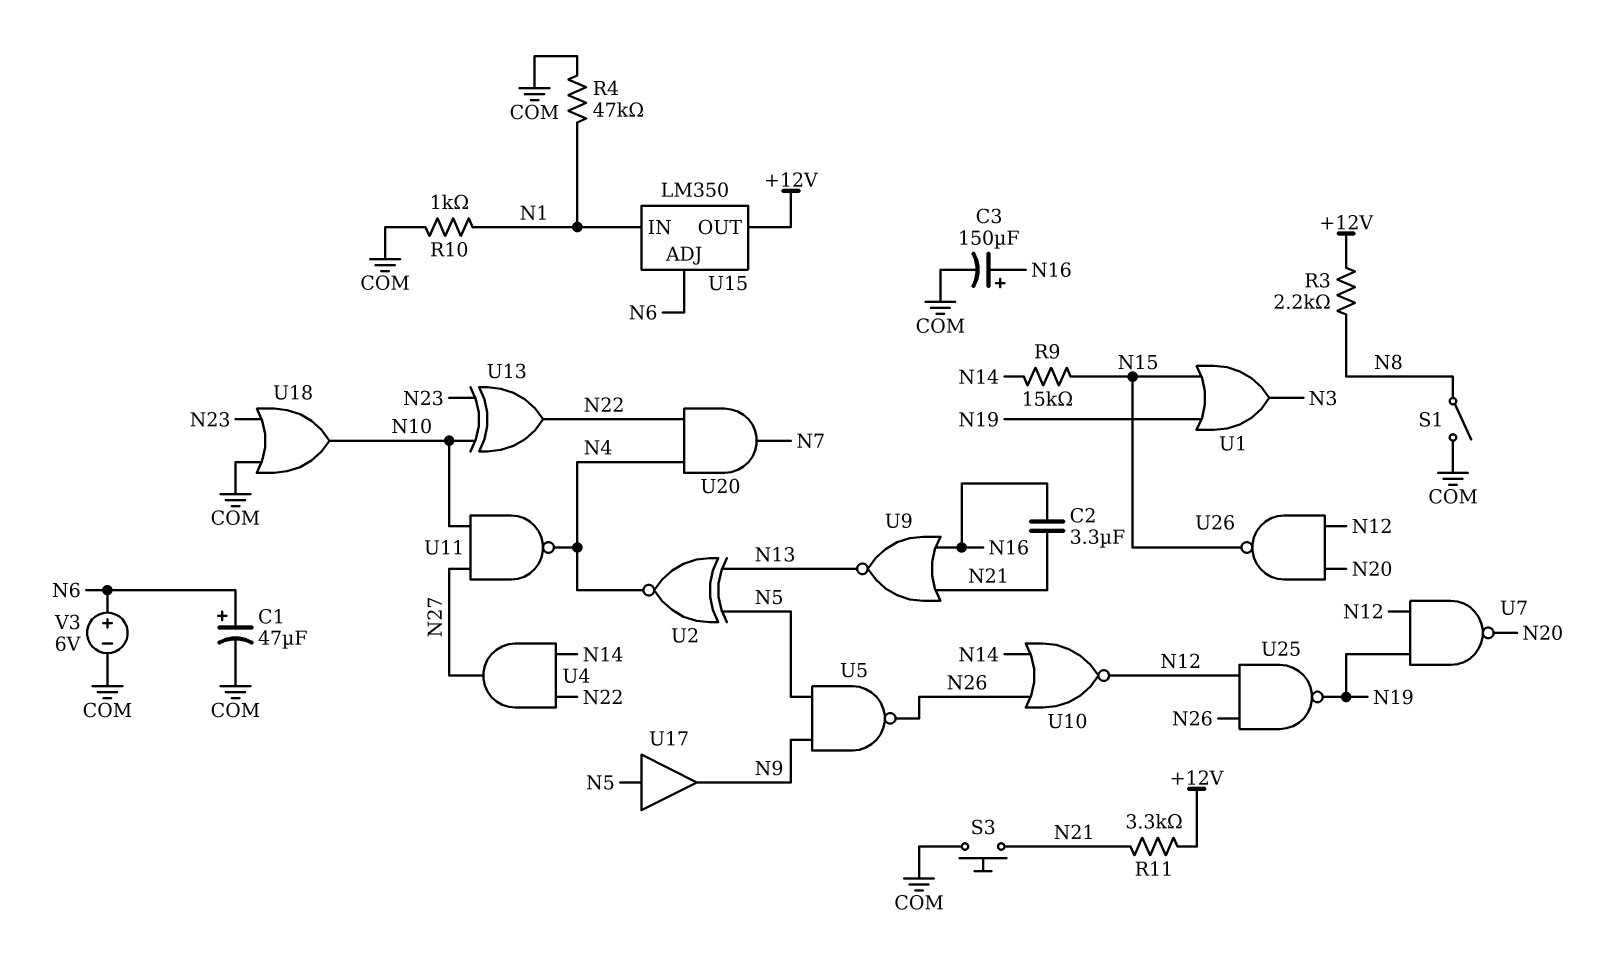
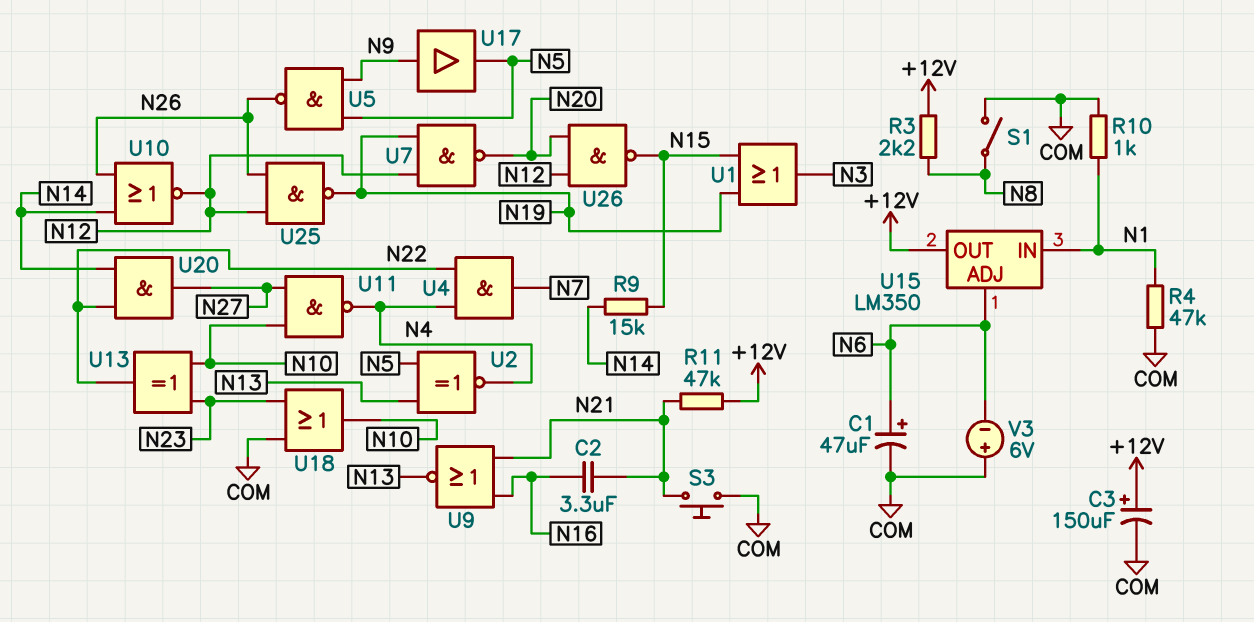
C3: 150uF (plus N16, minus COM) -> 150uF (plus +12V, minus COM)
R11: 3.3k (+12V, N21) -> 47k (+12V, N21)
U4: AND (in N14, in N22, out N27) -> AND (in N4, in N22, out N7)
U17: buffer (in N5, out N9) -> buffer (in N9, out N5)
U20: AND (in N4, in N22, out N7) -> AND (in N14, in N22, out N27)
V3: 6V (plus N6, minus COM) -> 6V (plus COM, minus N6)

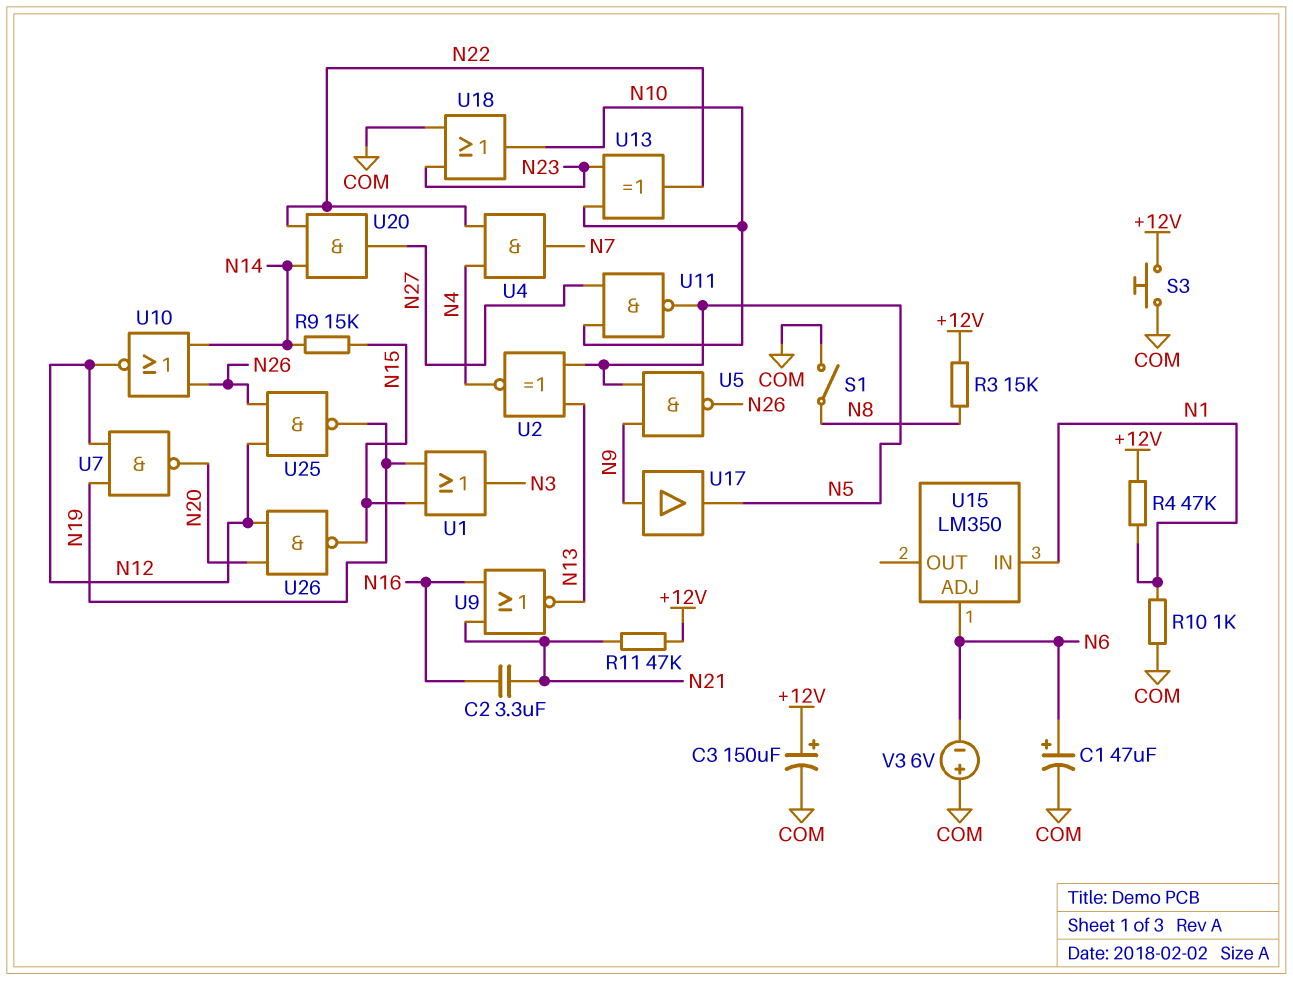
R3: 2.2k (+12V, N8) -> 15k (+12V, N8)
R4: 47k (COM, N1) -> 47k (+12V, N1)
S3: button (COM, N21) -> button (+12V, COM)
U11: NAND (in N10, in N27, out N4) -> NAND (in N10, in N27, out N5)
U15 pin OUT: +12V -> none

